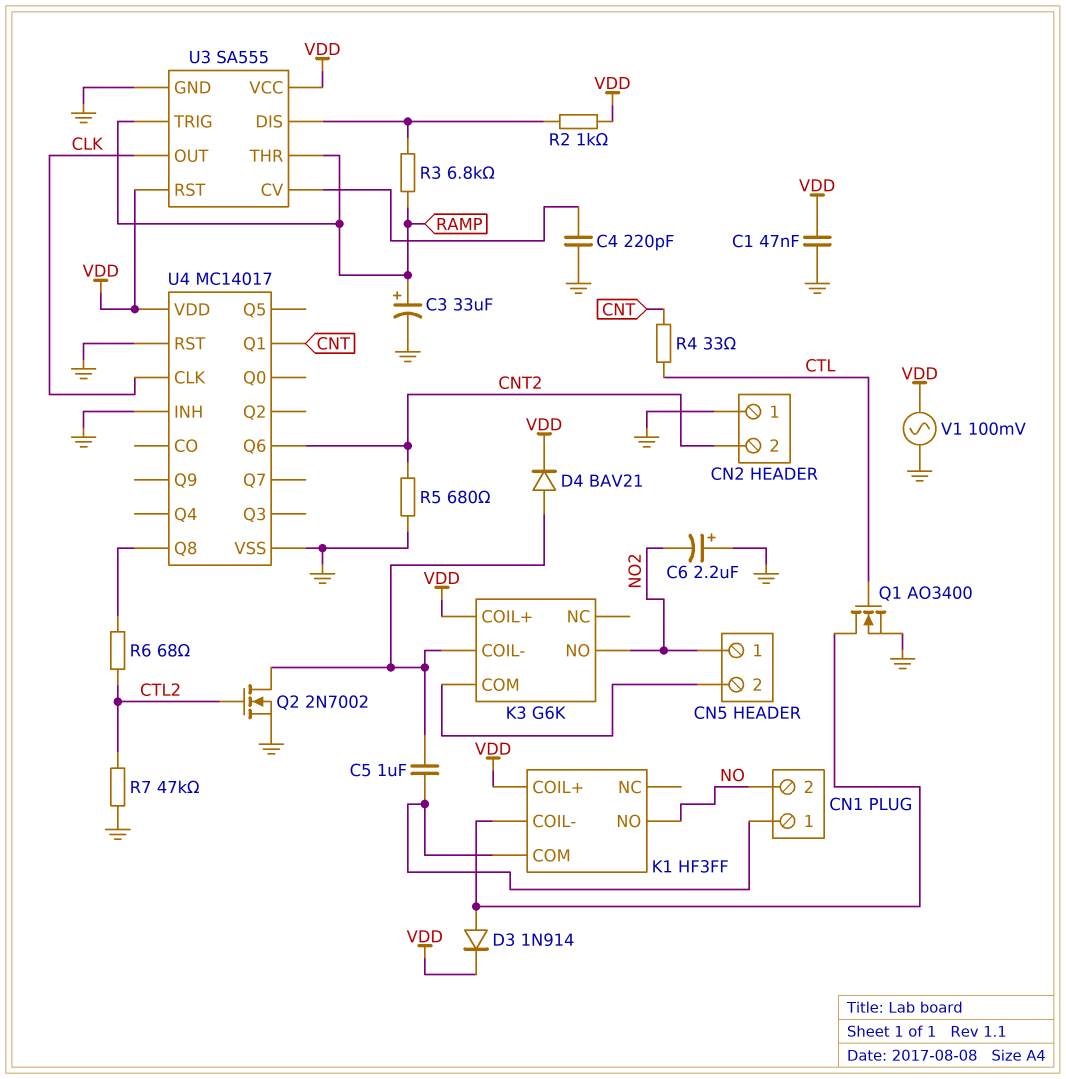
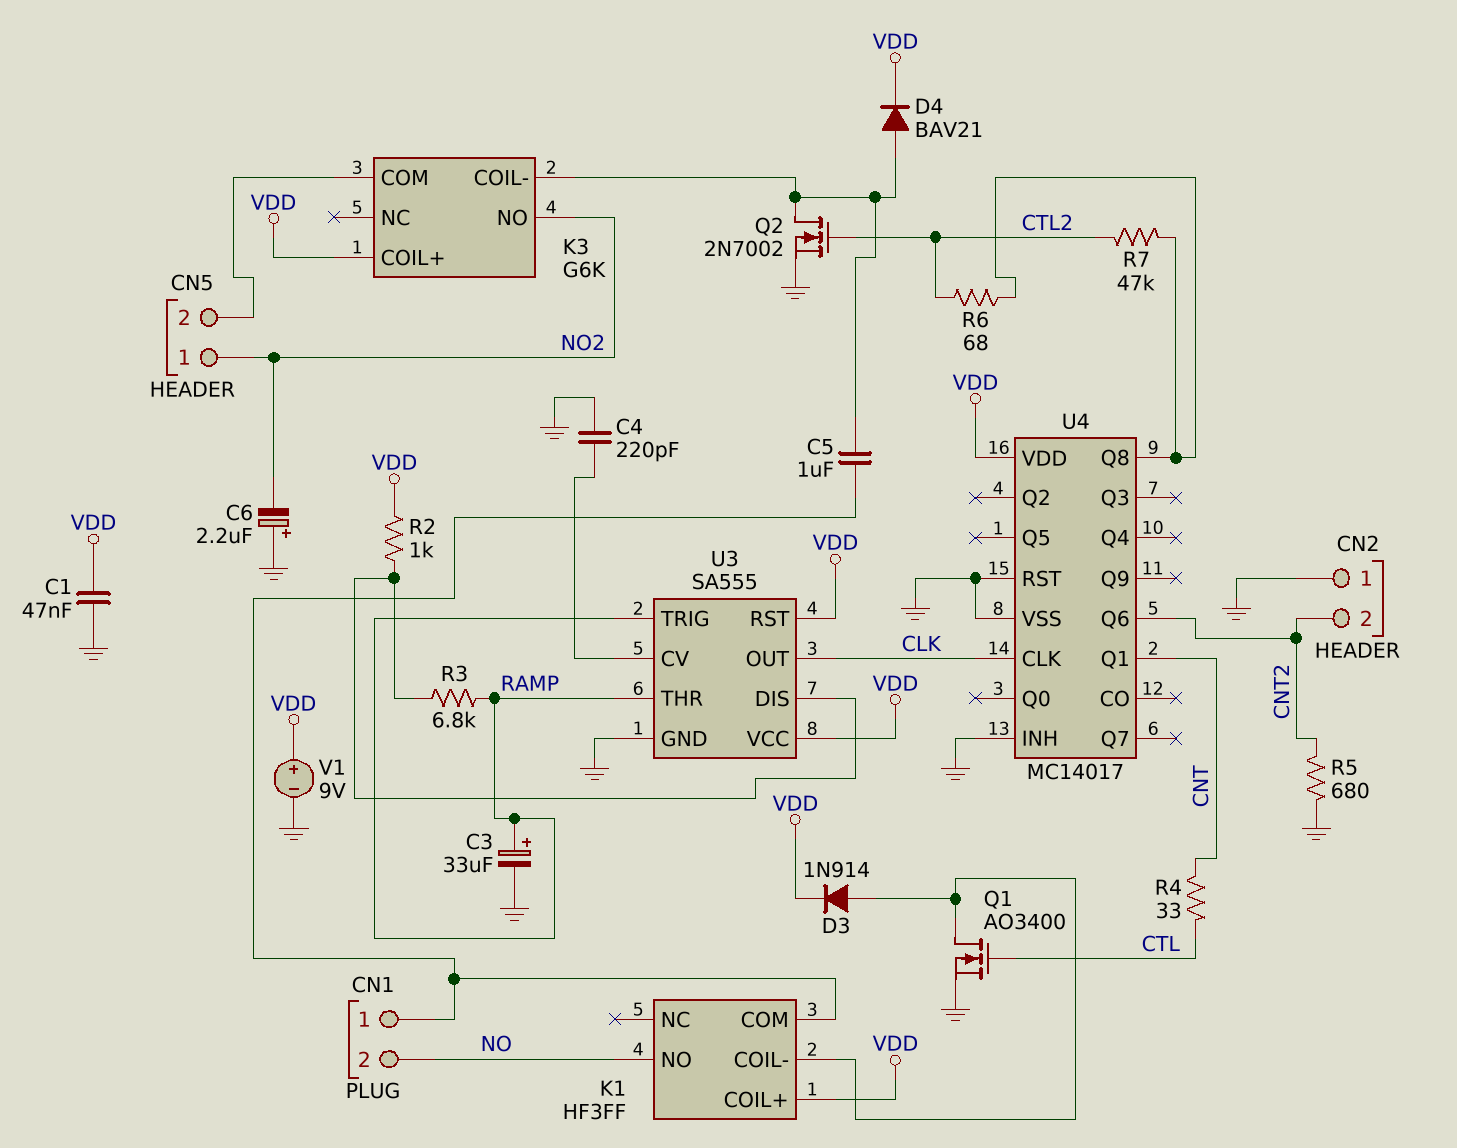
R7: 47k (CTL2, GND) -> 47k (CTL2, U4/Q8)
V1: AC 100mV (GND, VDD) -> 9V (plus VDD, minus GND)

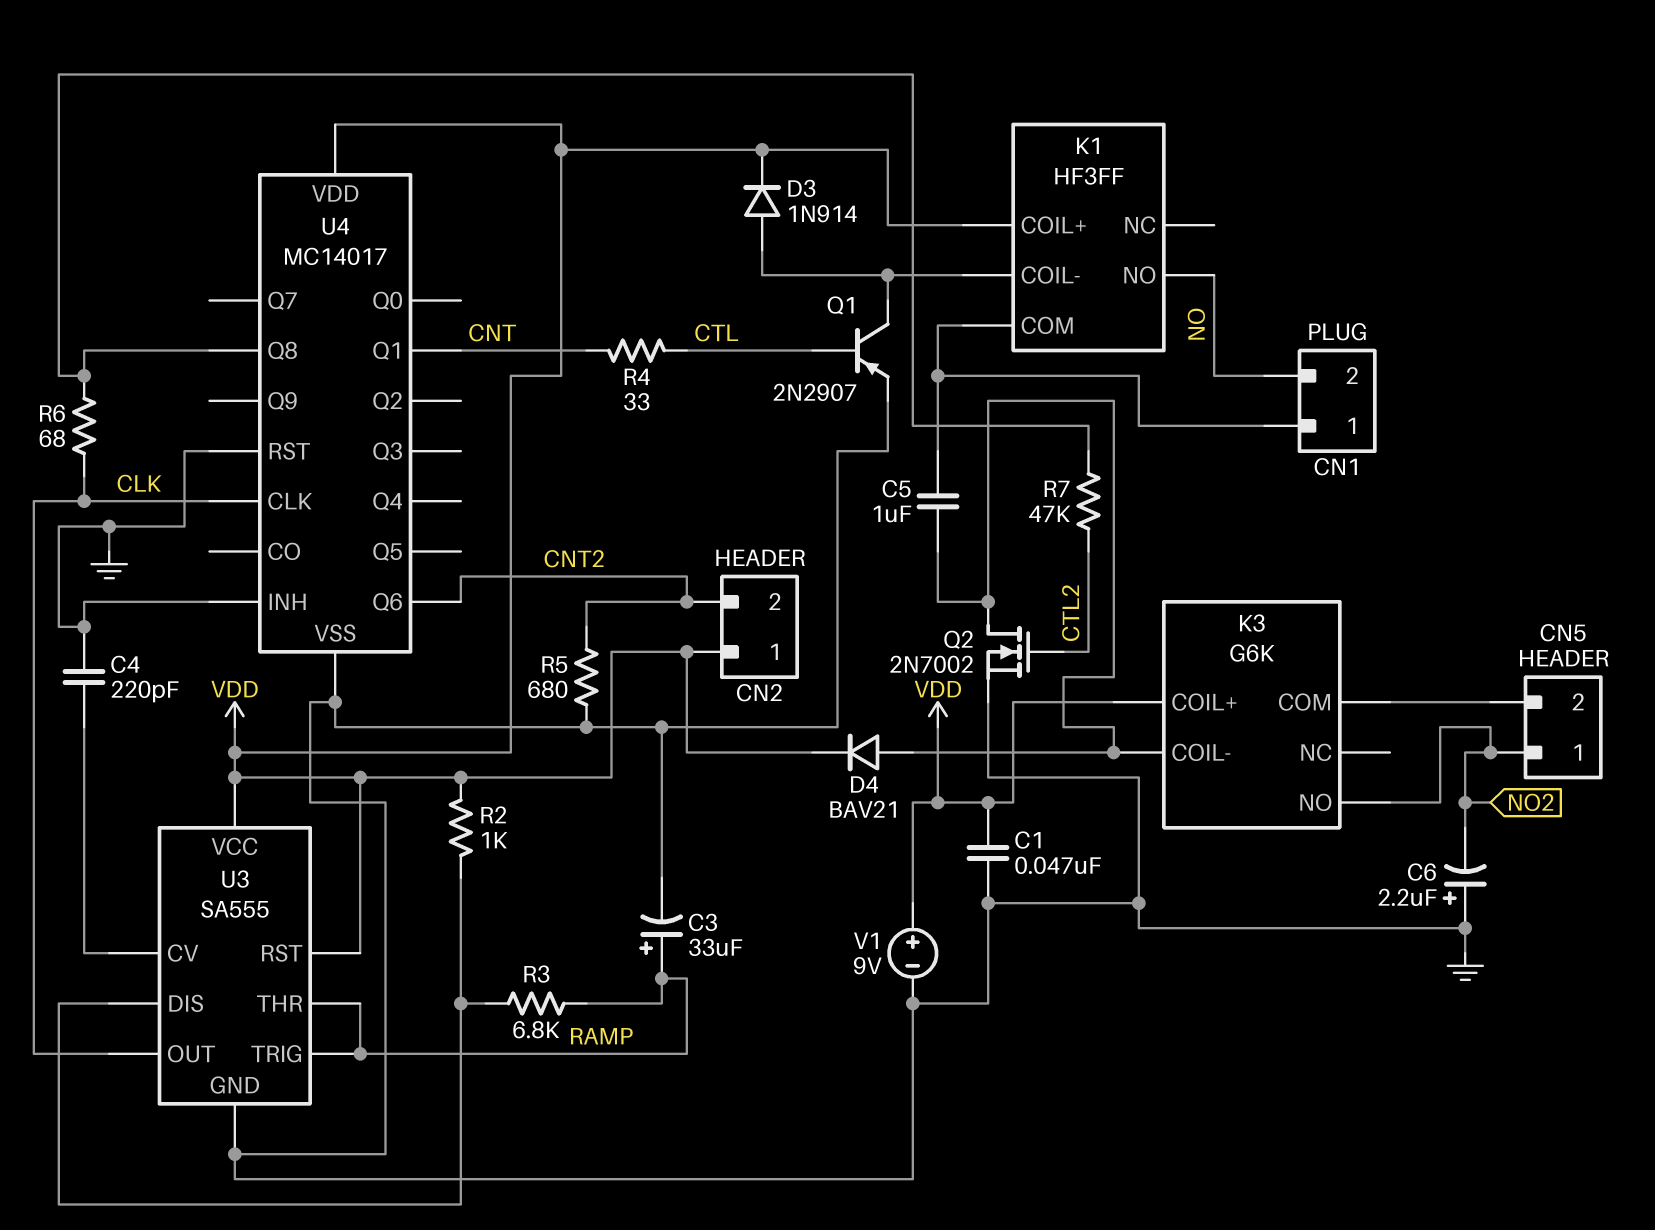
CN2 pin 1: GND -> VDD
Q1: NMOS AO3400 (G CTL, D K1/COIL-, S GND) -> PNP 2N2907 (B CTL, C K1/COIL-, E GND)
R6: 68 (CTL2, U4/Q8) -> 68 (CLK, U4/Q8)

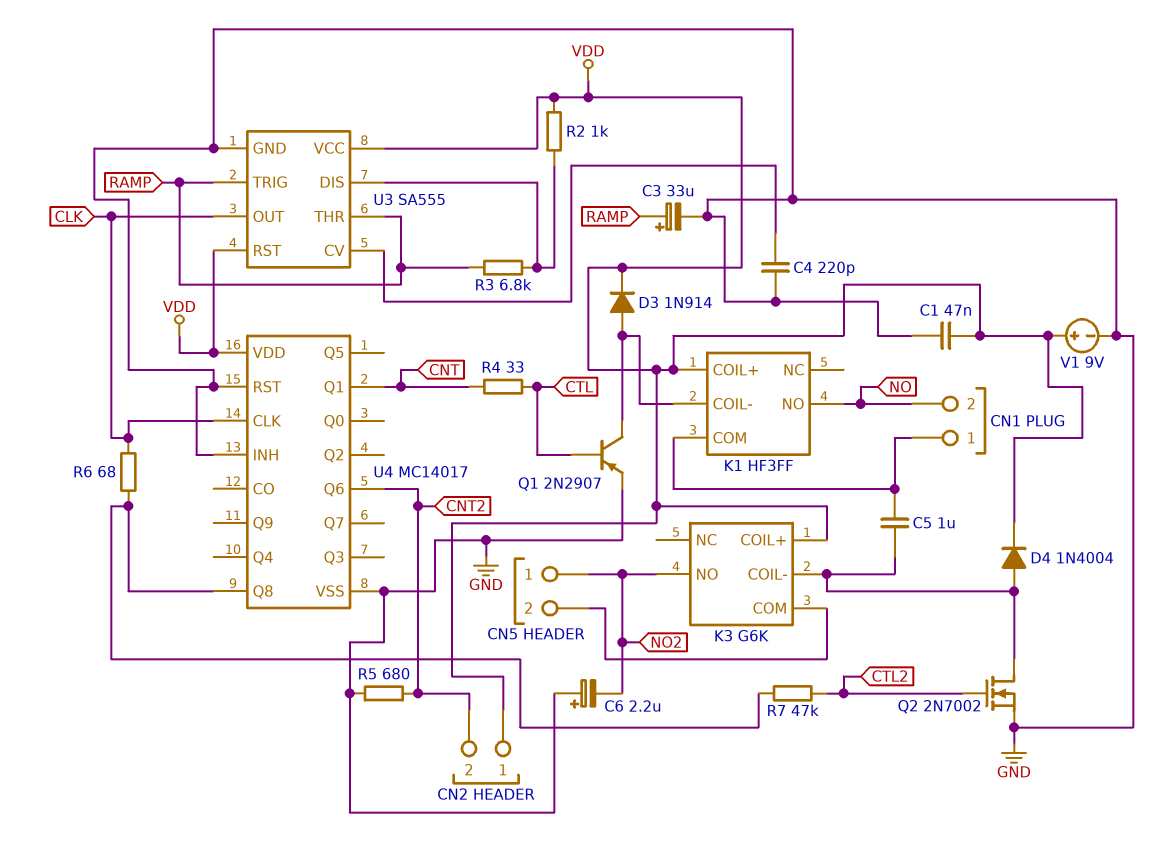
D4: diode BAV21 (A K3/COIL-, K VDD) -> diode 1N4004 (A K3/COIL-, K VDD)

